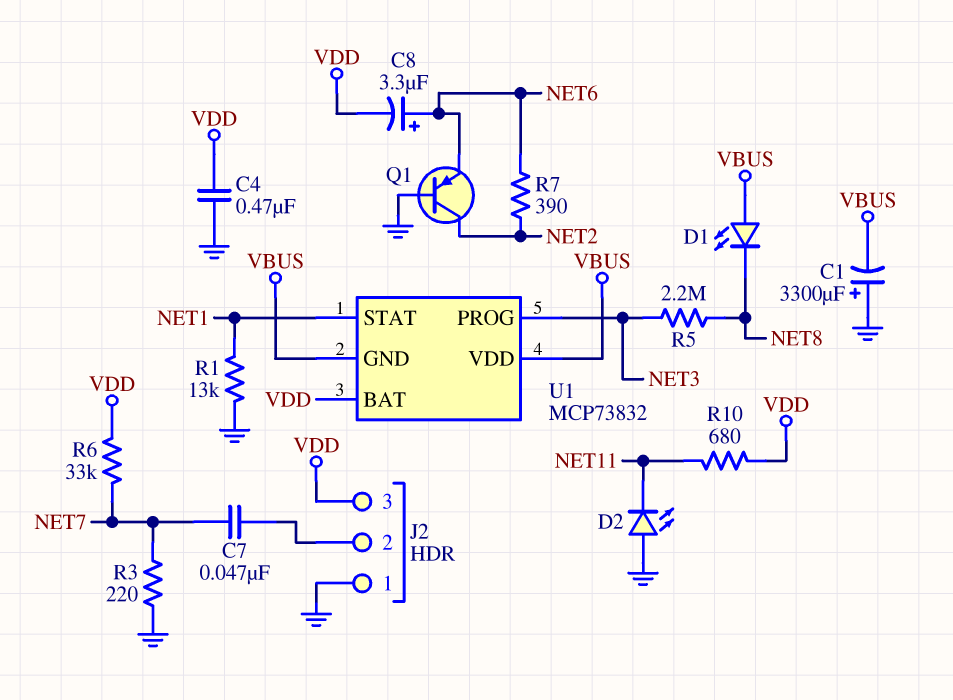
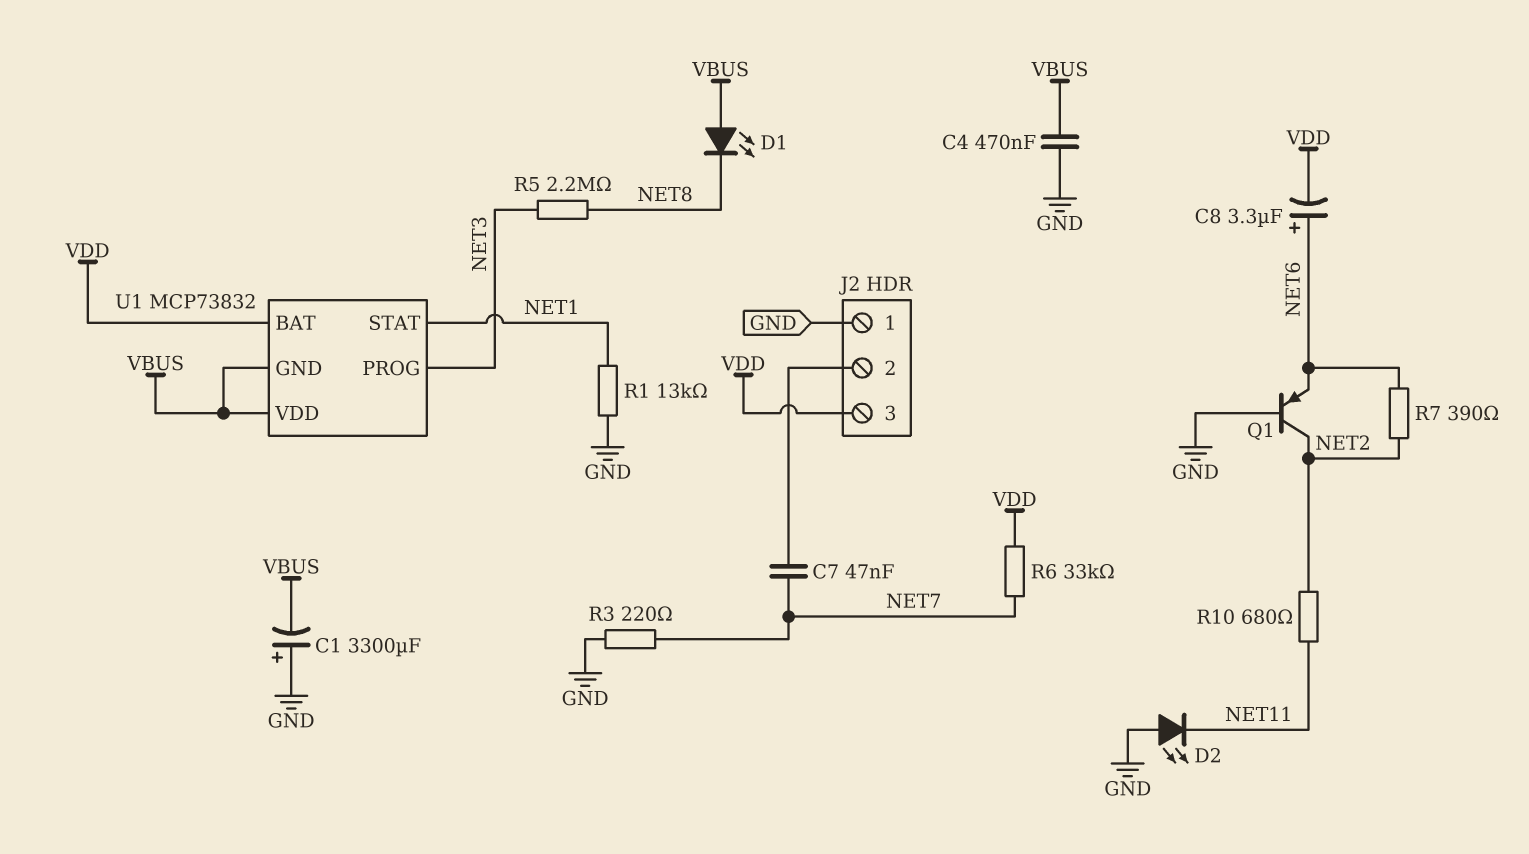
C4: 470nF (GND, VDD) -> 470nF (GND, VBUS)
R10: 680 (NET11, VDD) -> 680 (NET2, NET11)

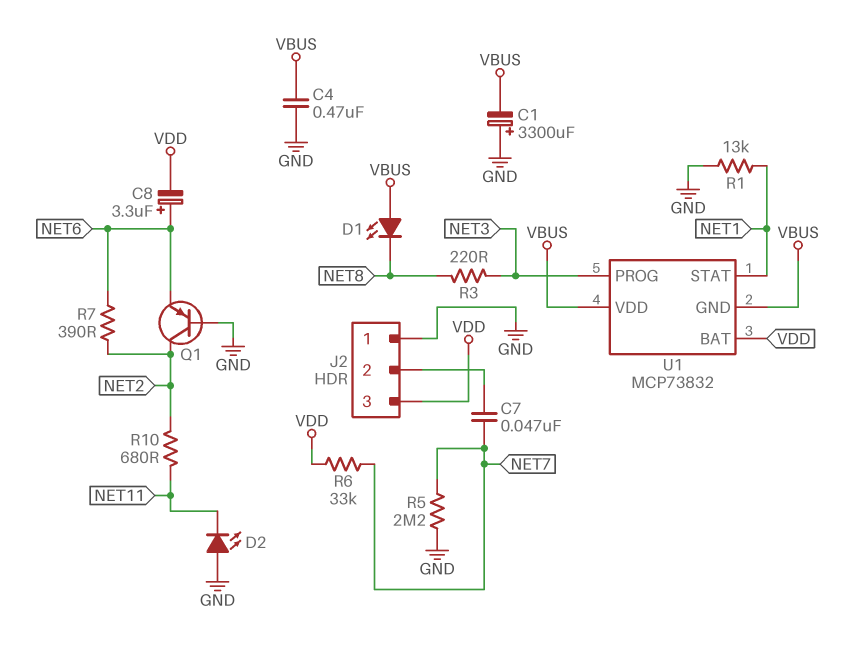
R3: 220 (GND, NET7) -> 220 (NET3, NET8)
R5: 2.2M (NET3, NET8) -> 2.2M (GND, NET7)

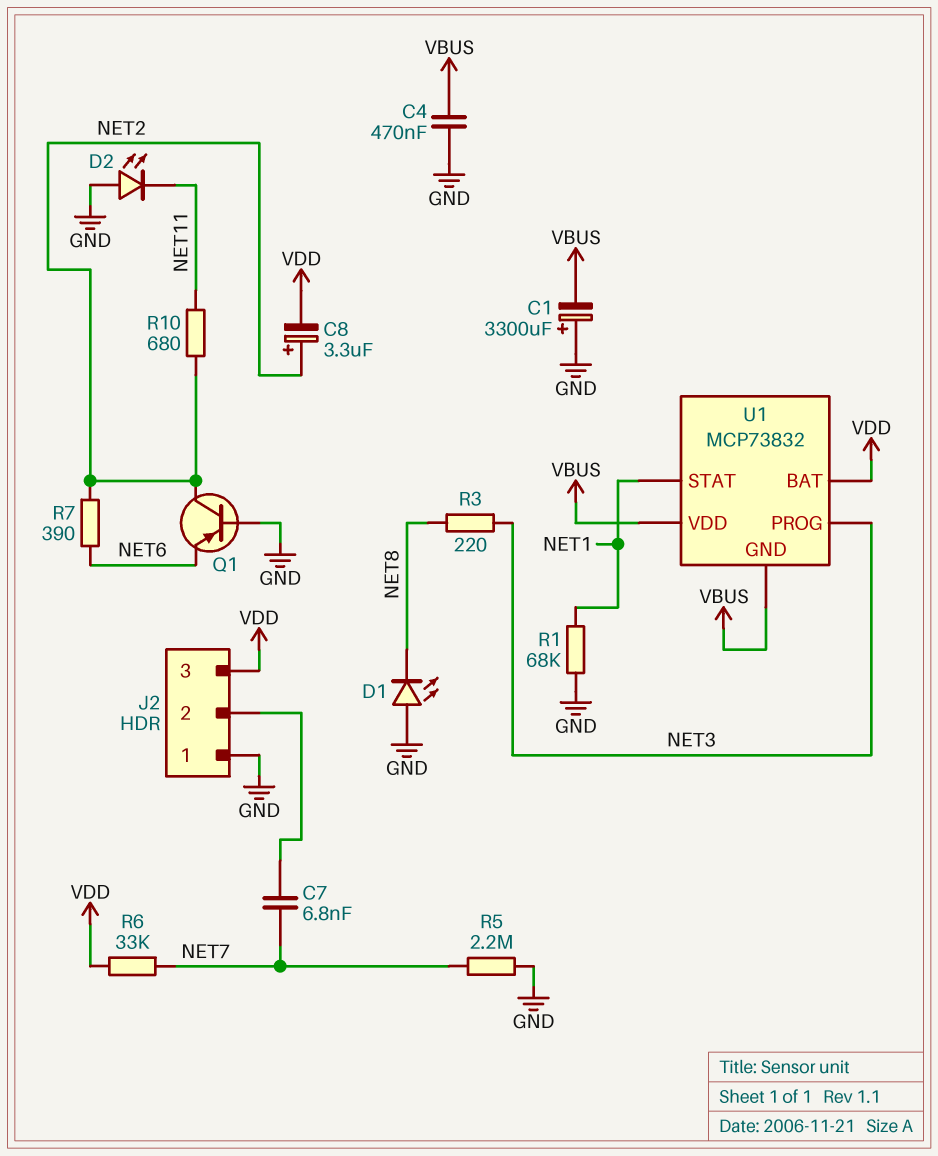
C7: 47nF (J2/2, NET7) -> 6.8nF (J2/2, NET7)
C8: 3.3uF (plus NET6, minus VDD) -> 3.3uF (plus NET2, minus VDD)
D1: LED (A VBUS, K NET8) -> LED (A GND, K NET8)
R1: 13k (GND, NET1) -> 68k (GND, NET1)

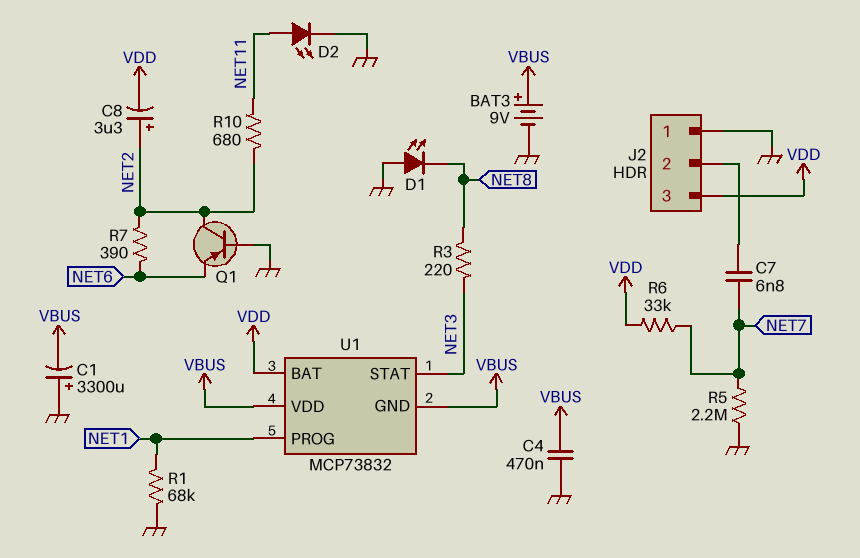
BAT3: none -> 9V (plus VBUS, minus GND)
D2: LED (A GND, K NET11) -> LED (A NET11, K GND)
U1 pin PROG: NET3 -> NET1
U1 pin STAT: NET1 -> NET3

